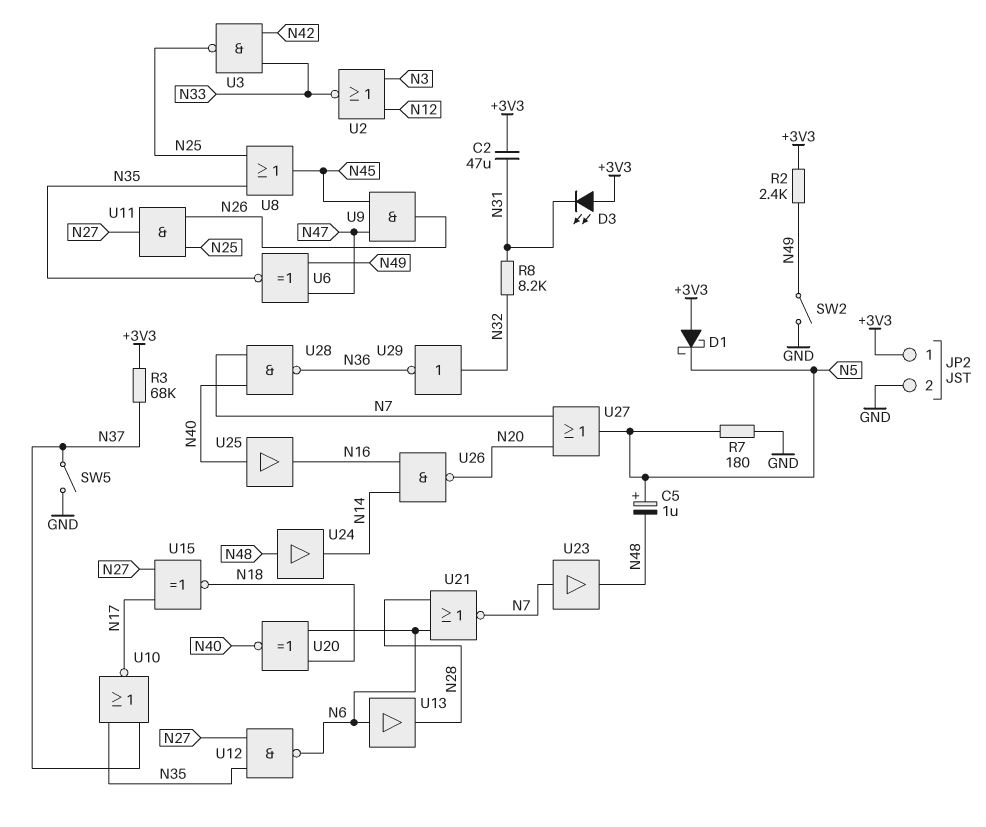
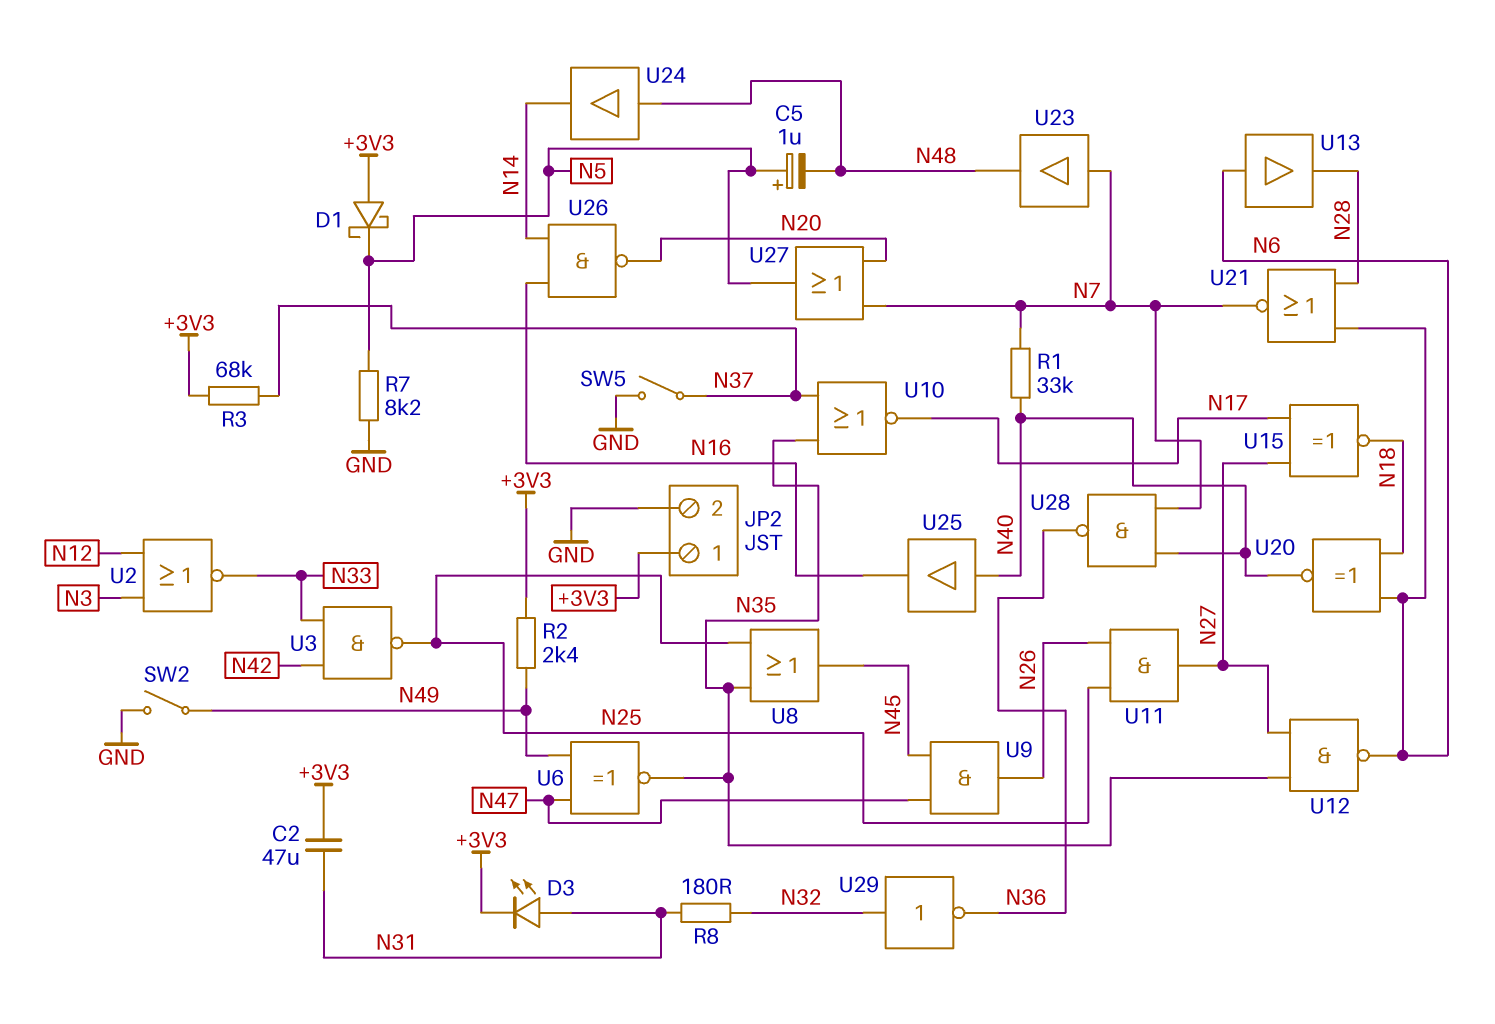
D3: LED (A +3V3, K N31) -> LED (A N31, K +3V3)
R1: none -> 33k (N7, N40)
R7: 180 (GND, N5) -> 8.2k (GND, N5)
R8: 8.2k (N31, N32) -> 180 (N31, N32)

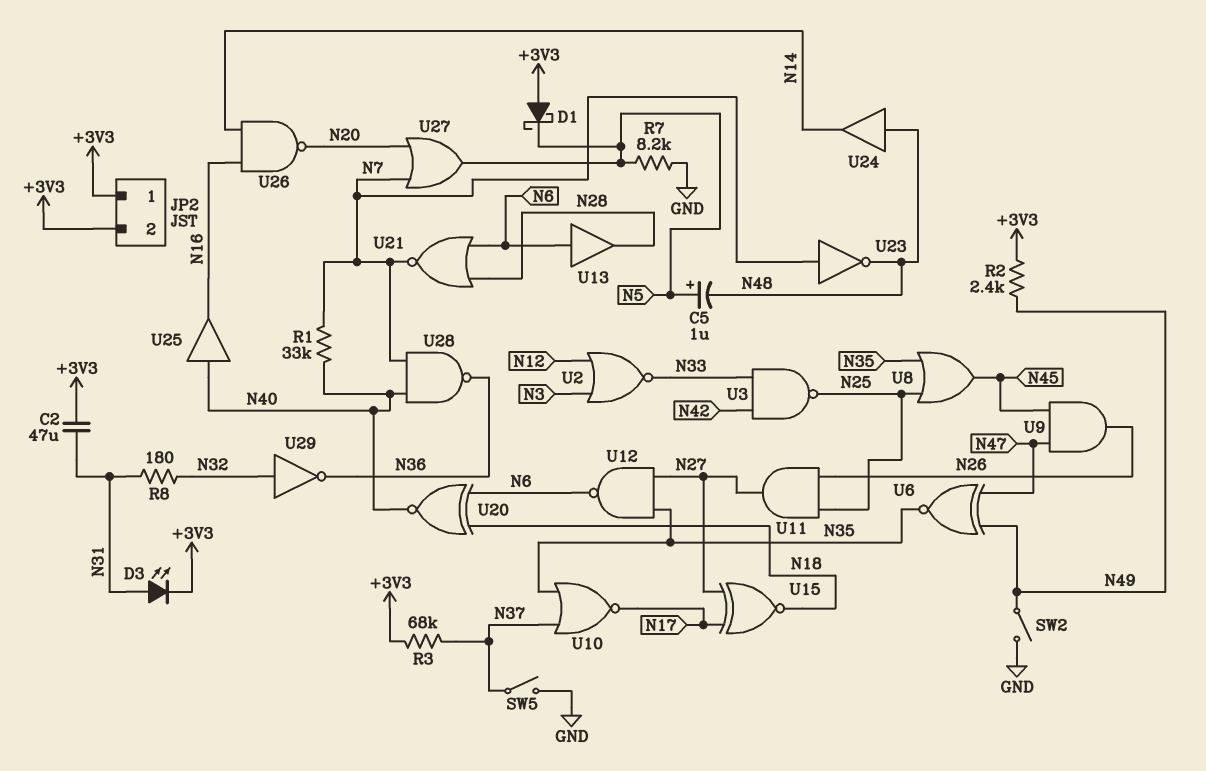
JP2 pin 2: GND -> +3V3
U23: buffer (in N7, out N48) -> NOT (in N7, out N48)

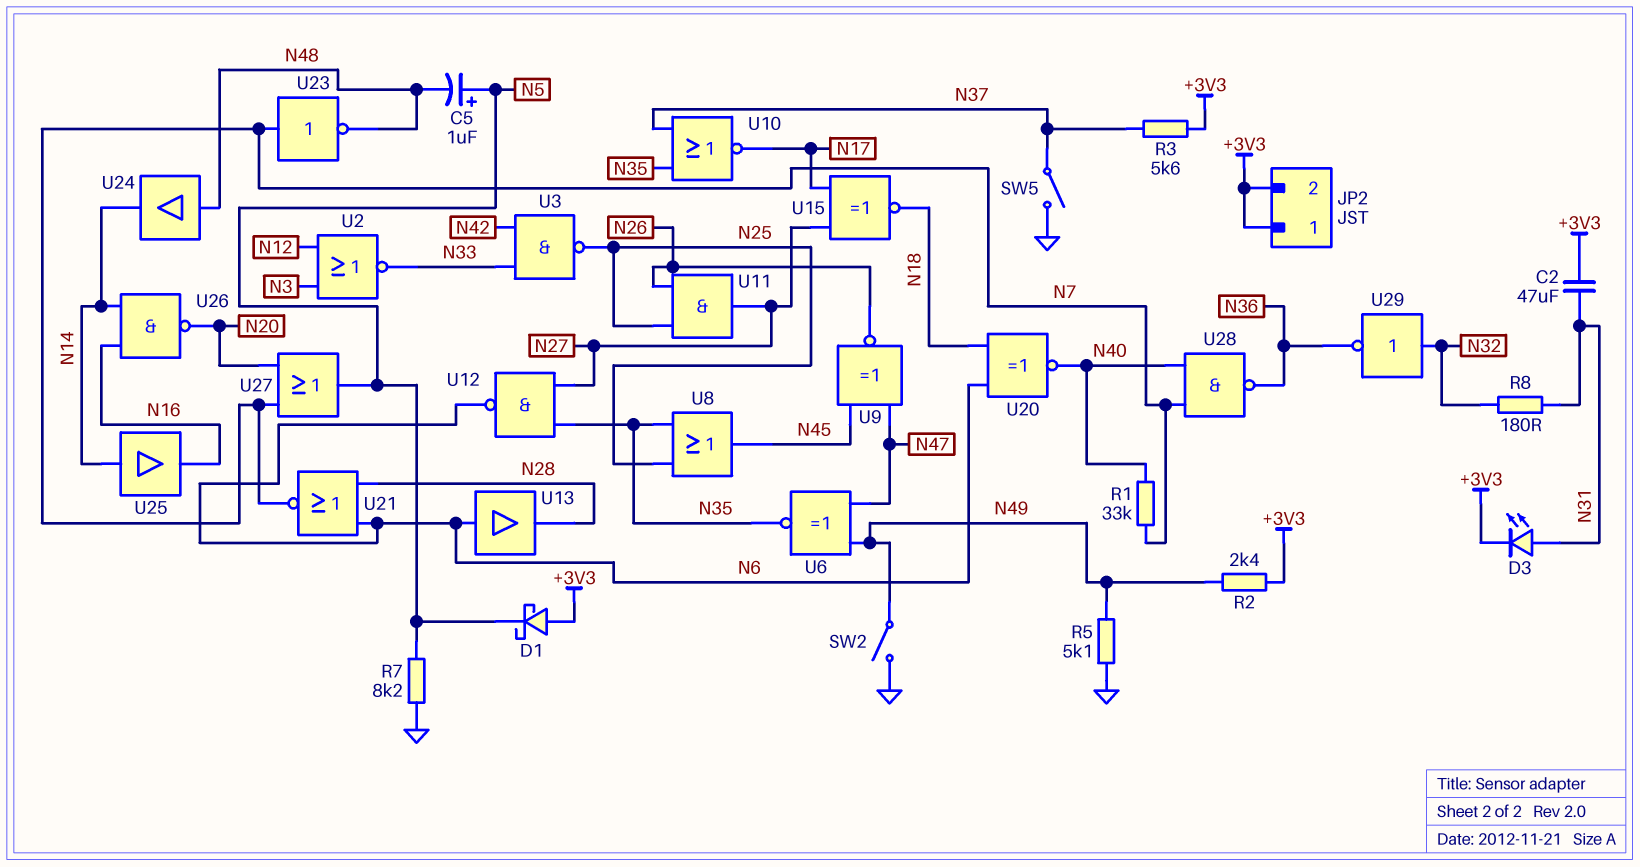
R3: 68k (+3V3, N37) -> 5.6k (+3V3, N37)
R5: none -> 5.1k (GND, N49)
U9: AND (in N45, in N47, out N26) -> XNOR (in N45, in N47, out N26)
U25: buffer (in N40, out N16) -> buffer (in N14, out N16)

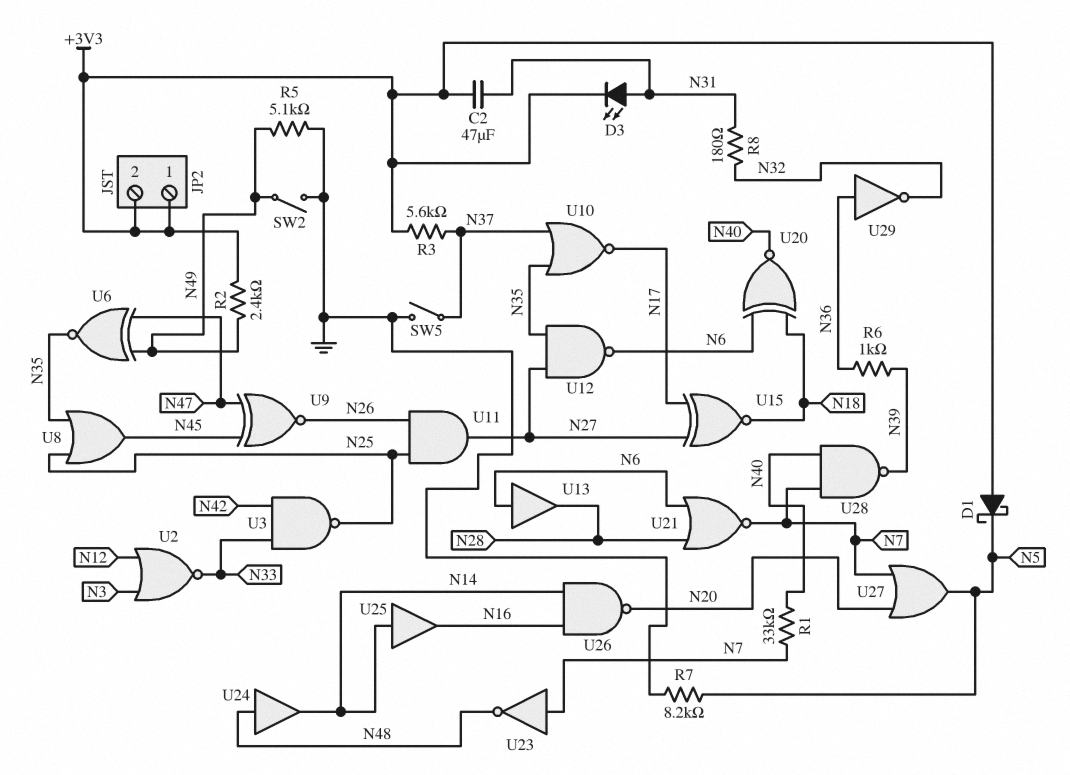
C5: 1uF (plus N5, minus N48) -> none
R6: none -> 1k (N36, N39)
U28: NAND (in N7, in N40, out N36) -> NAND (in N7, in N40, out N39)
U29: NOT (in N32, out N36) -> NOT (in N36, out N32)

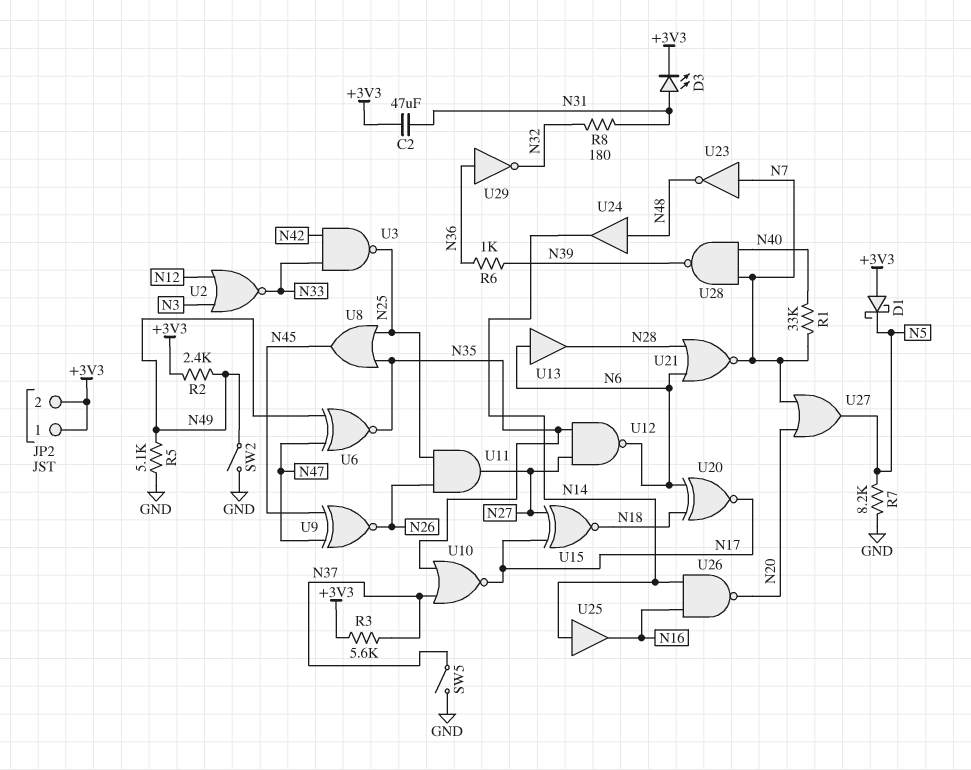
U20: XNOR (in N6, in N18, out N40) -> XNOR (in N6, in N18, out N17)

